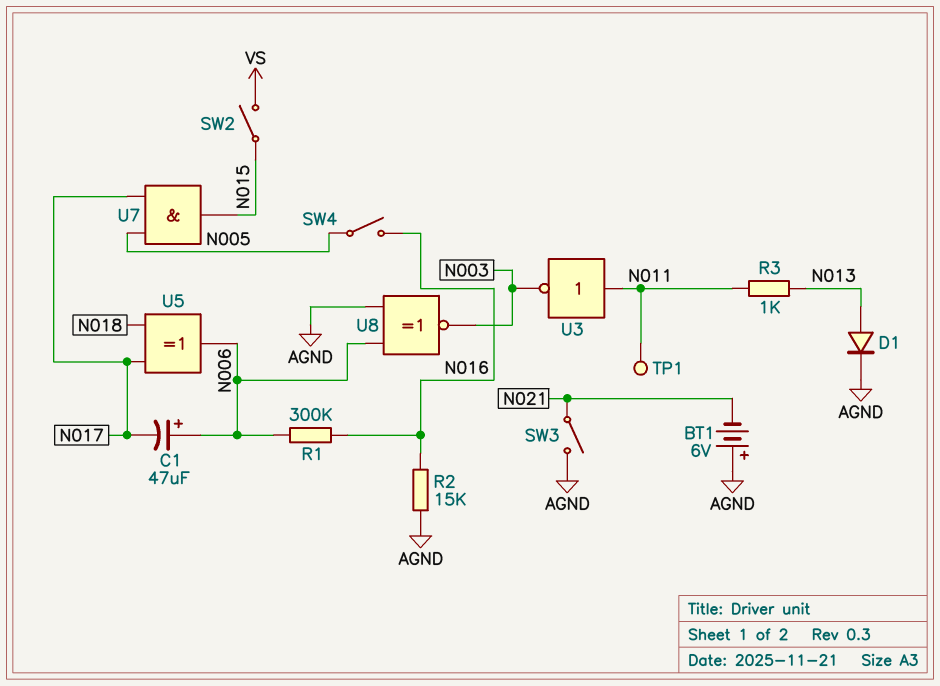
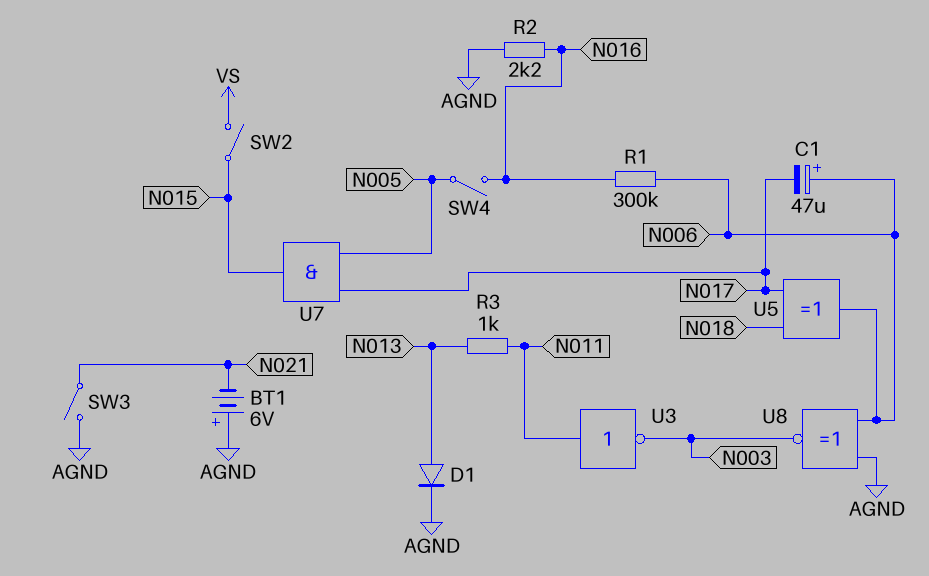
R2: 15k (AGND, N016) -> 2.2k (AGND, N016)
TP1: test point (N011) -> none

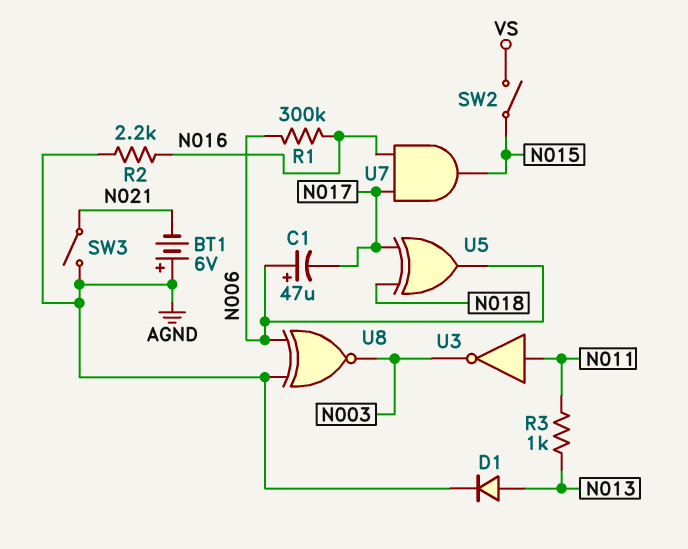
SW4: switch (N005, N016) -> none
U7: AND (in N005, in N017, out N015) -> AND (in N016, in N017, out N015)

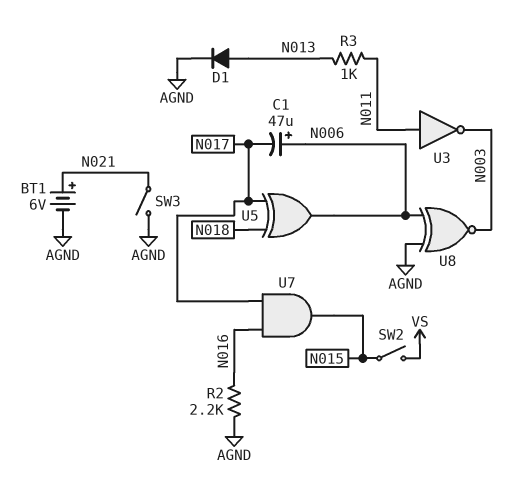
BT1: 6V (plus AGND, minus N021) -> 6V (plus N021, minus AGND)
R1: 300k (N006, N016) -> none

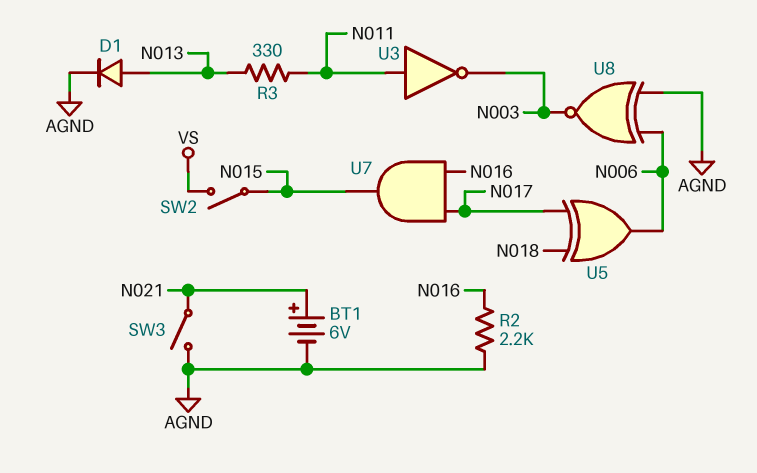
C1: 47uF (plus N006, minus N017) -> none
R3: 1k (N011, N013) -> 330 (N011, N013)

